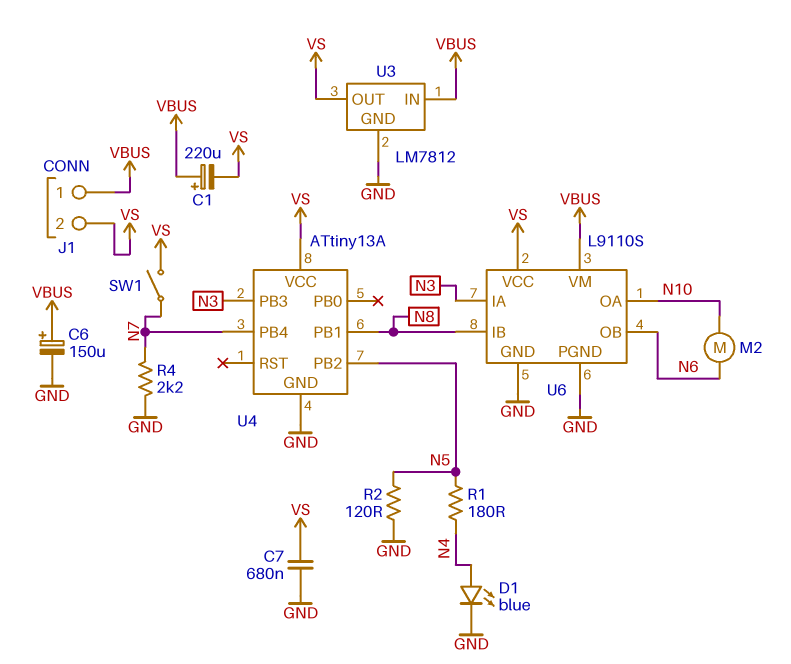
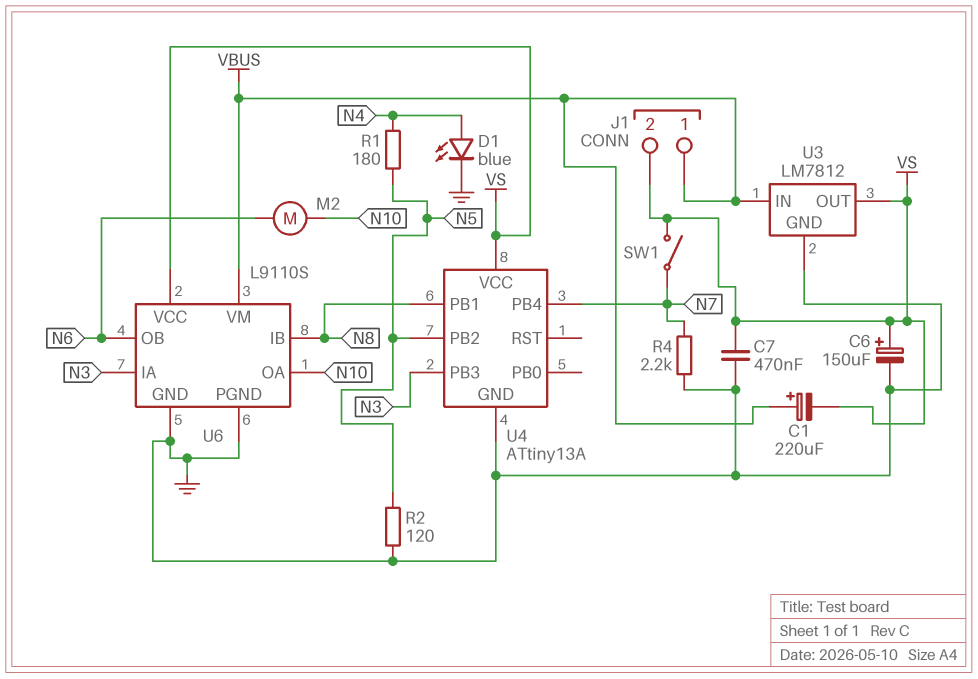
C6: 150uF (plus VBUS, minus GND) -> 150uF (plus VS, minus GND)
C7: 680nF (GND, VS) -> 470nF (GND, VS)

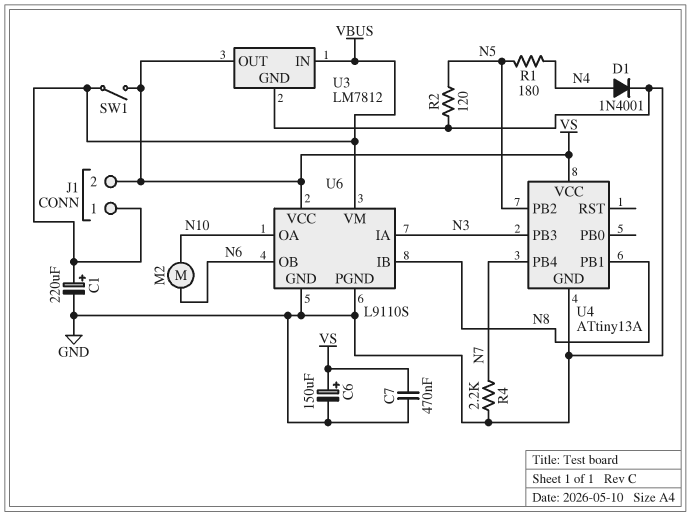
C1: 220uF (plus VBUS, minus VS) -> 220uF (plus VBUS, minus GND)
D1: LED blue (A N4, K GND) -> diode 1N4001 (A N4, K GND)
SW1: switch (N7, VS) -> switch (VBUS, VS)

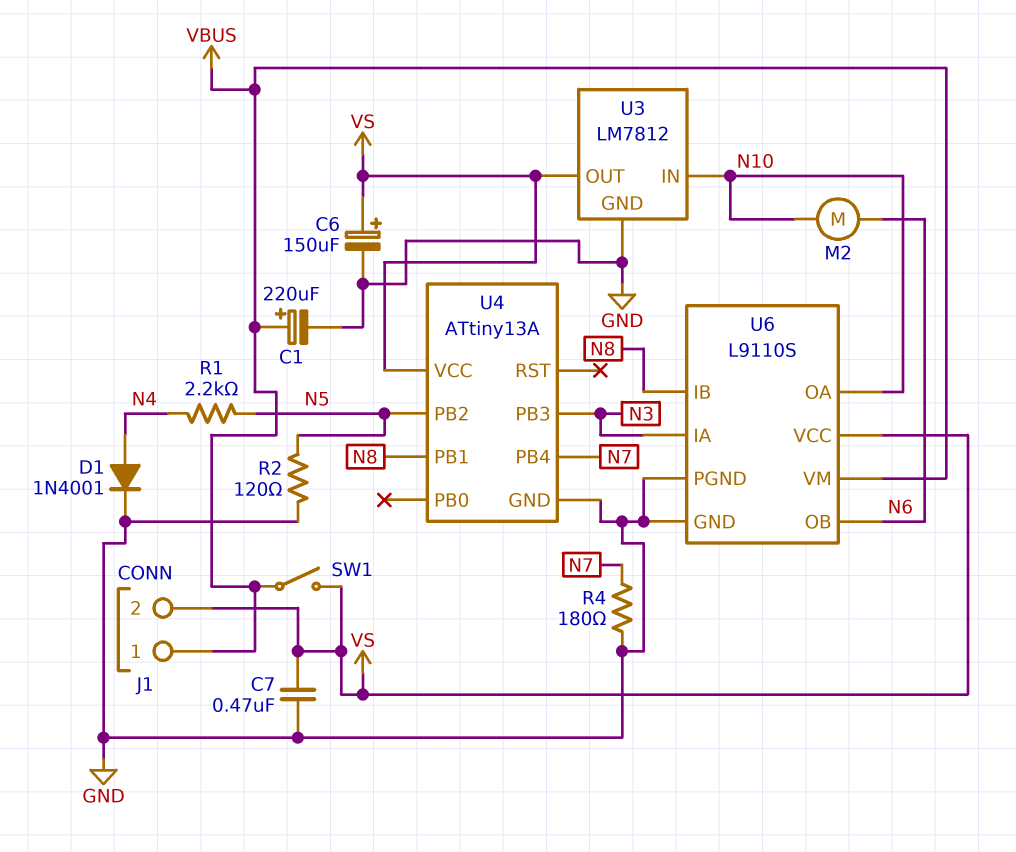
R1: 180 (N4, N5) -> 2.2k (N4, N5)
R4: 2.2k (GND, N7) -> 180 (GND, N7)
U3 pin IN: VBUS -> N10

